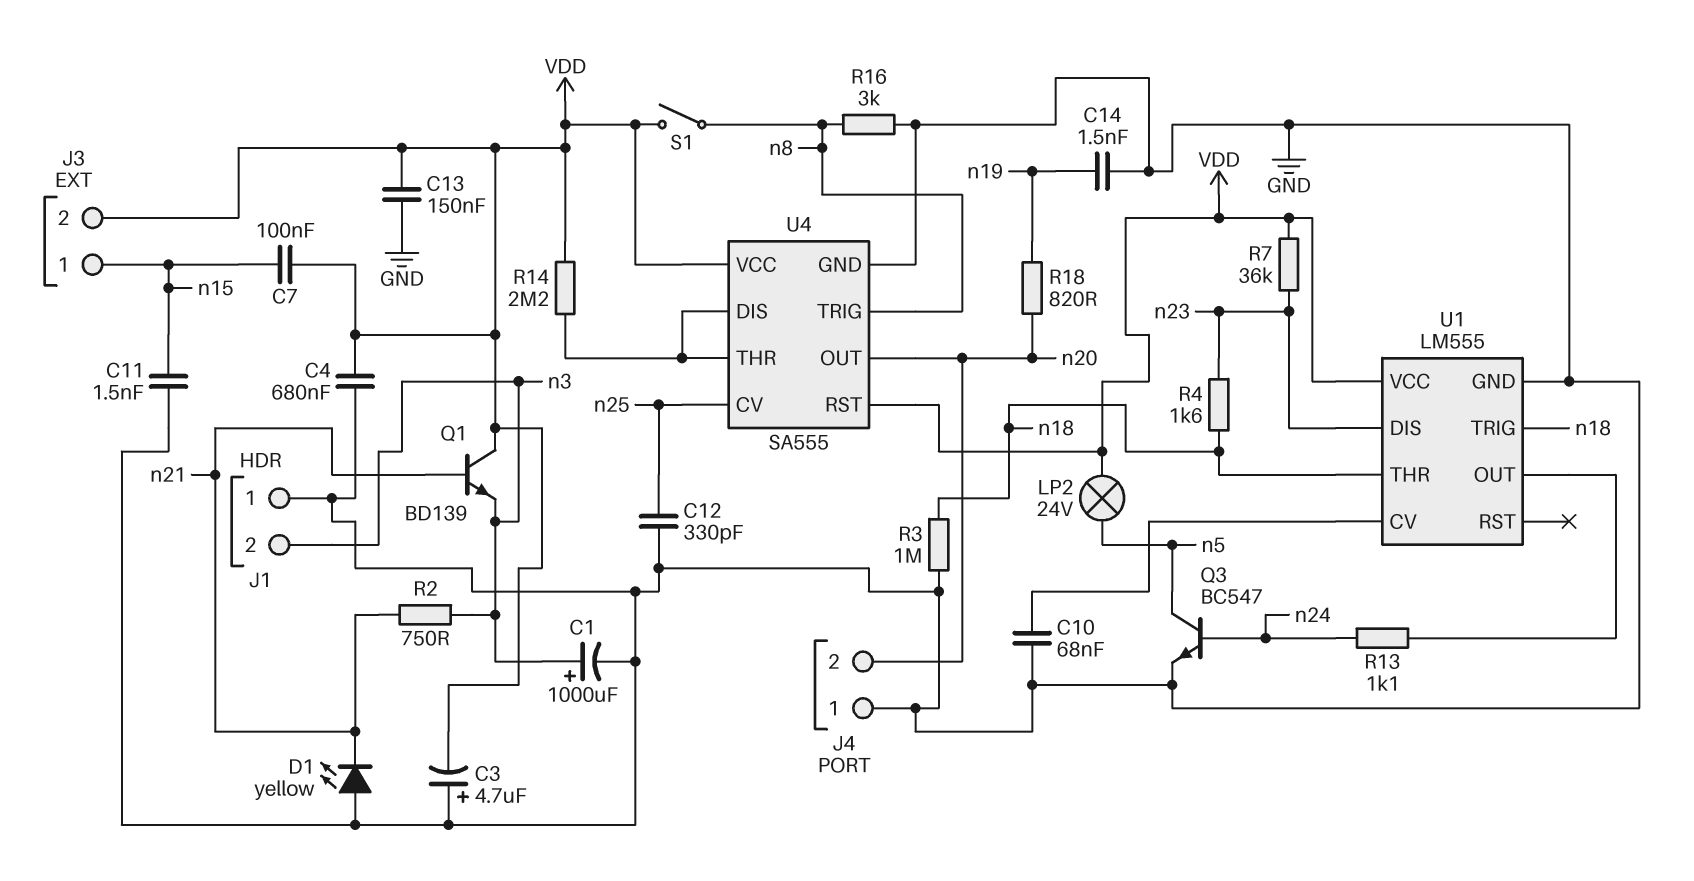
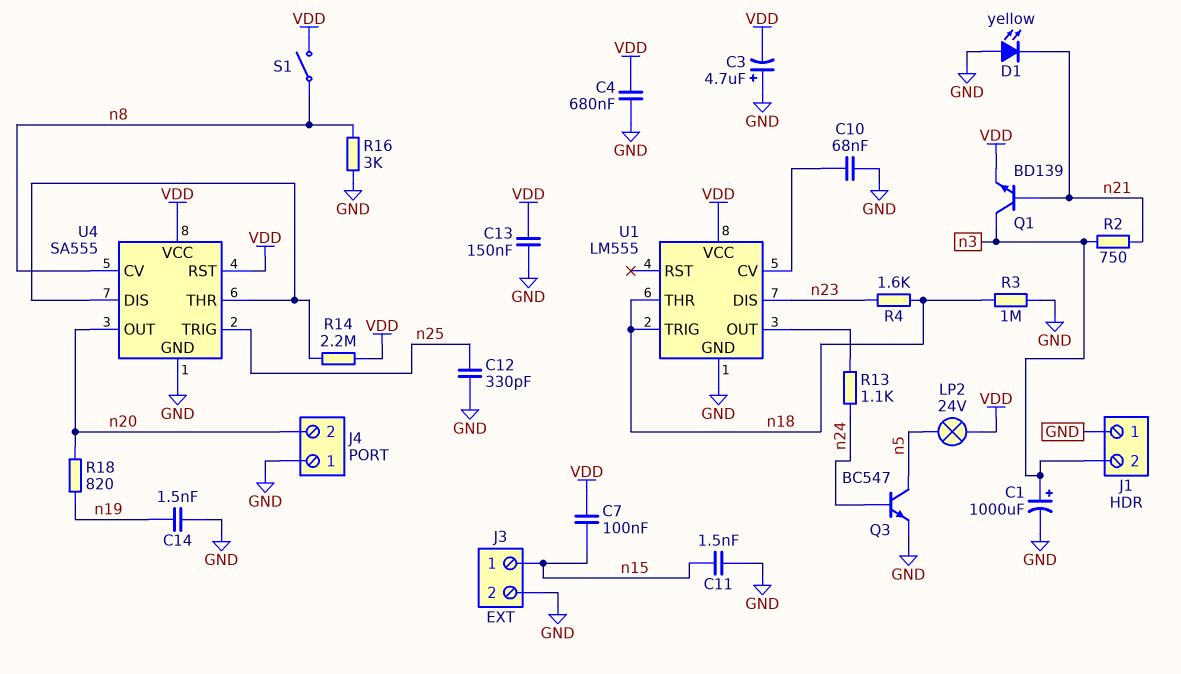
J3 pin 2: VDD -> GND
Q1: NPN BD139 (B n21, C VDD, E n3) -> NPN BD139 (B n21, C n3, E VDD)
R7: 36k (VDD, n23) -> none
U4 pin CV: n25 -> n8
U4 pin TRIG: n8 -> n25

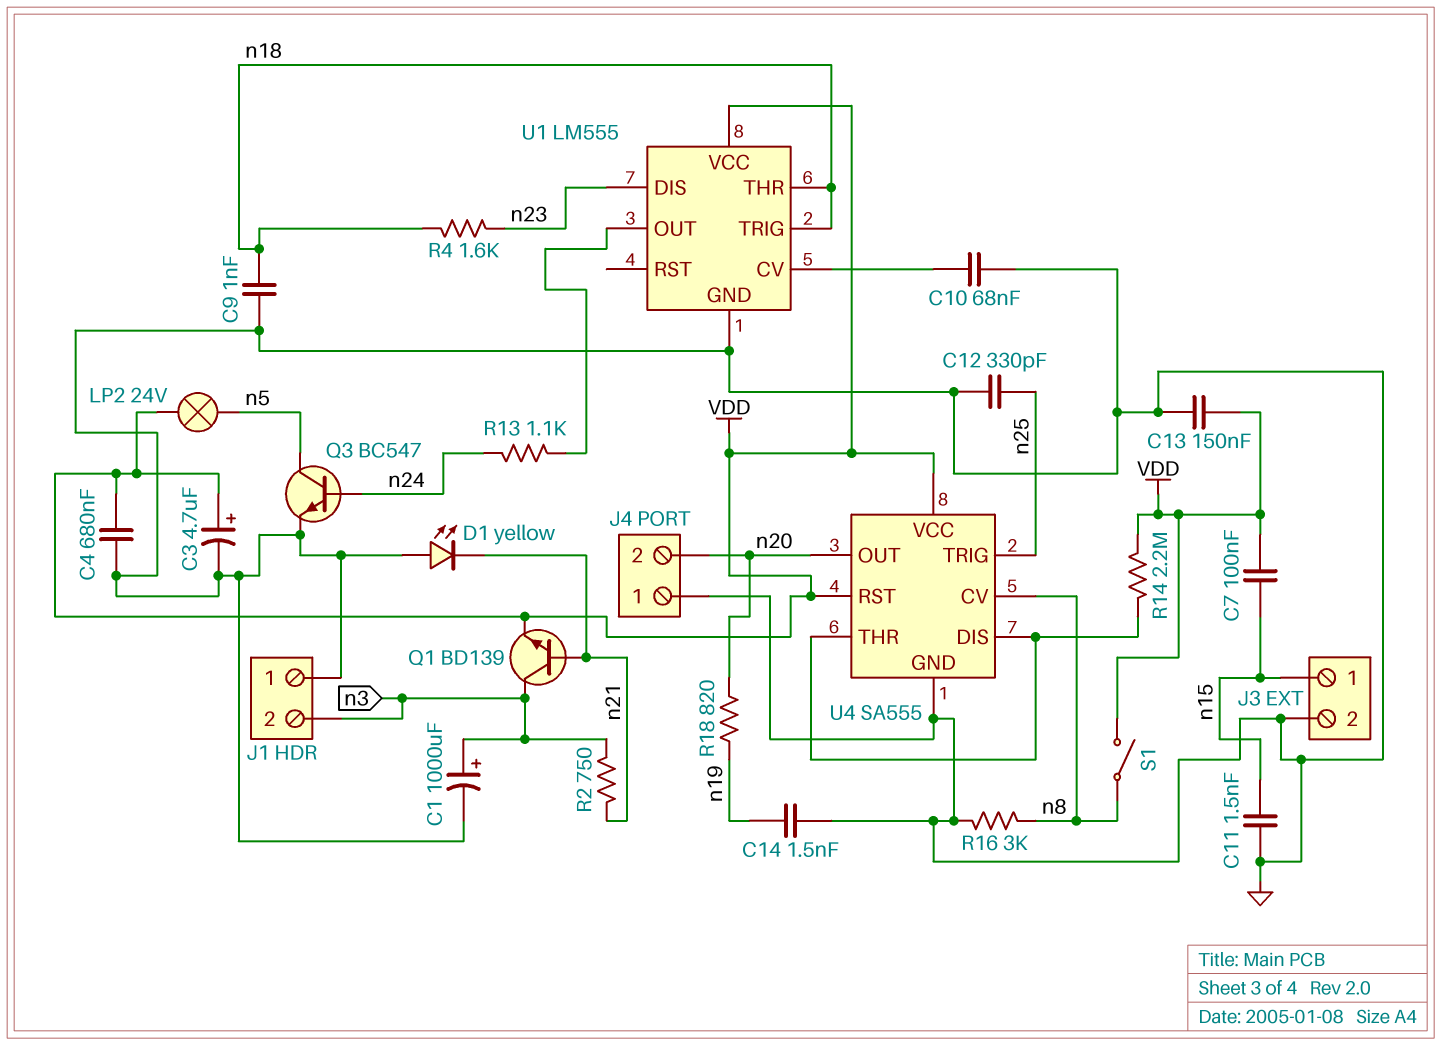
C3: 4.7uF (plus GND, minus VDD) -> 4.7uF (plus VDD, minus GND)
C9: none -> 1nF (GND, n18)
R3: 1M (GND, n18) -> none

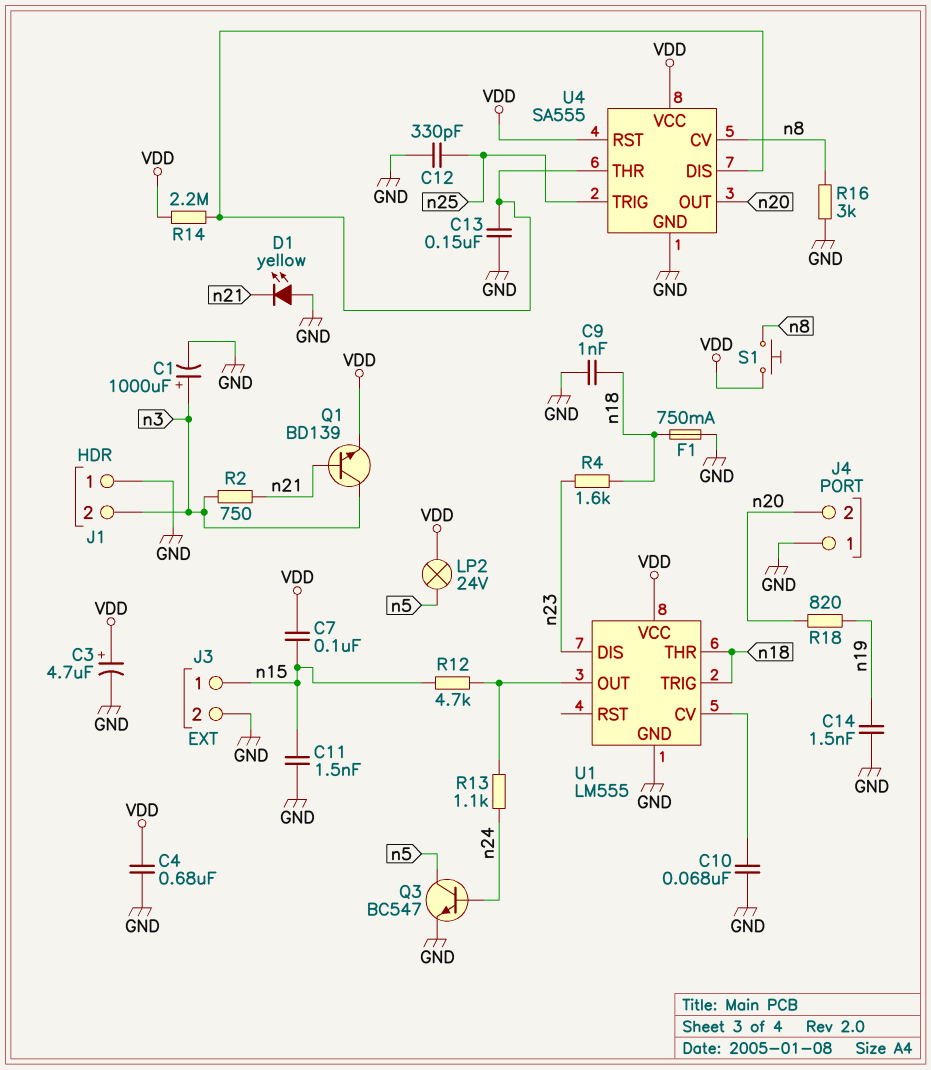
C13: 150nF (GND, VDD) -> 150nF (GND, U4/DIS)
F1: none -> 750mA (GND, n18)
R12: none -> 4.7k (U1/OUT, n15)
S1: switch (VDD, n8) -> button (VDD, n8)

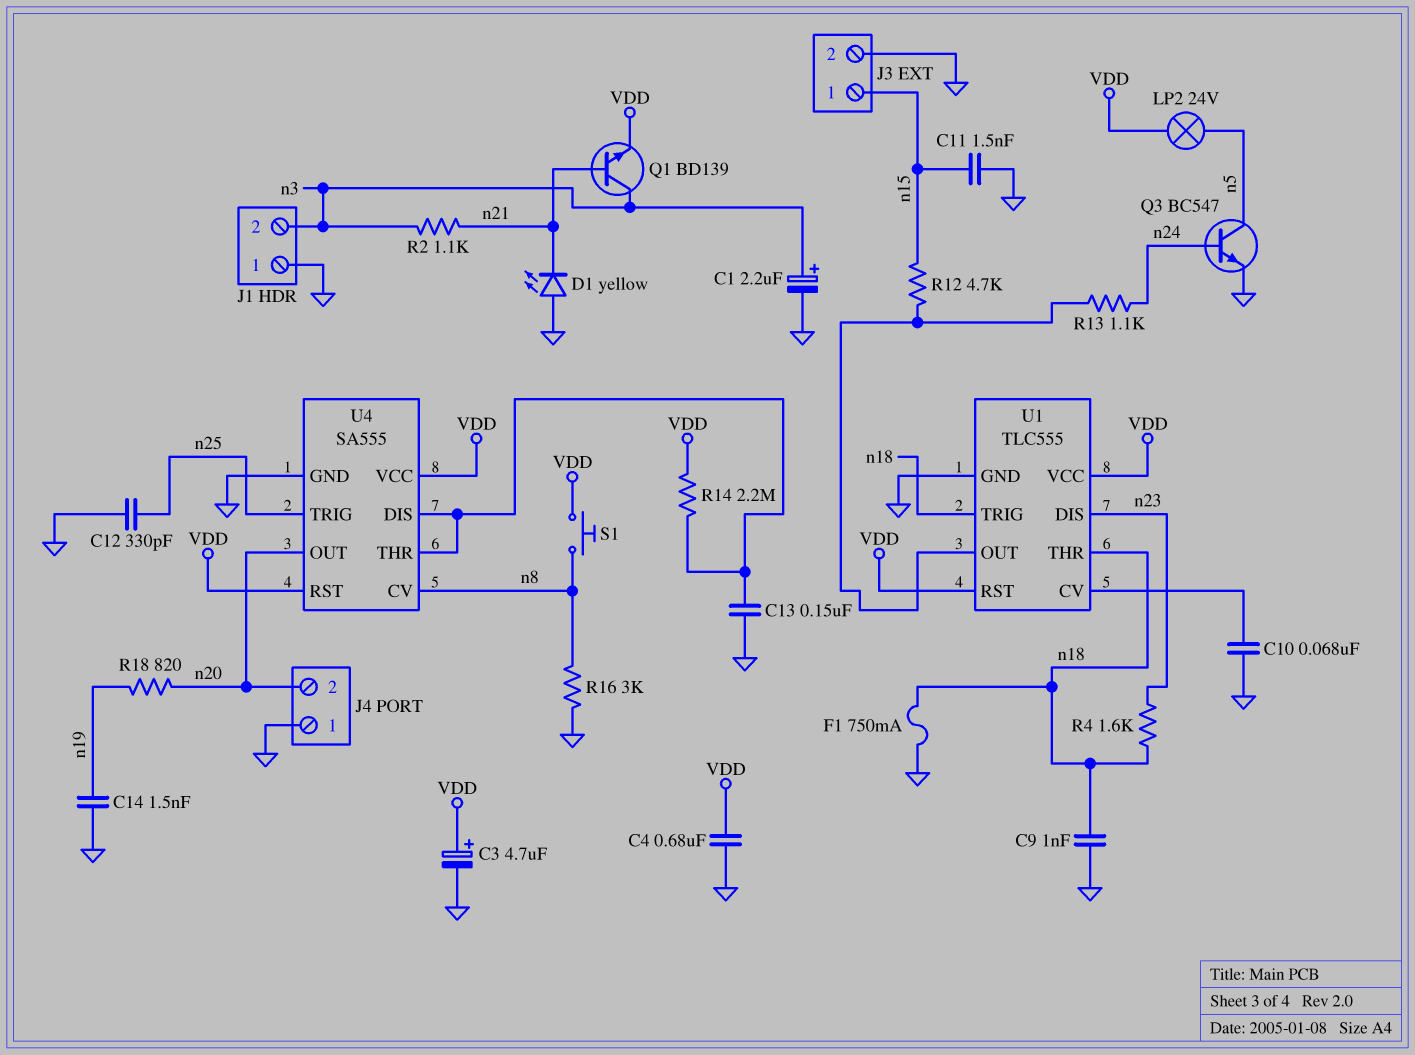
C1: 1000uF (plus n3, minus GND) -> 2.2uF (plus n3, minus GND)
C7: 100nF (VDD, n15) -> none
R2: 750 (n3, n21) -> 1.1k (n3, n21)
U1: LM555 -> TLC555
U1 pin RST: none -> VDD

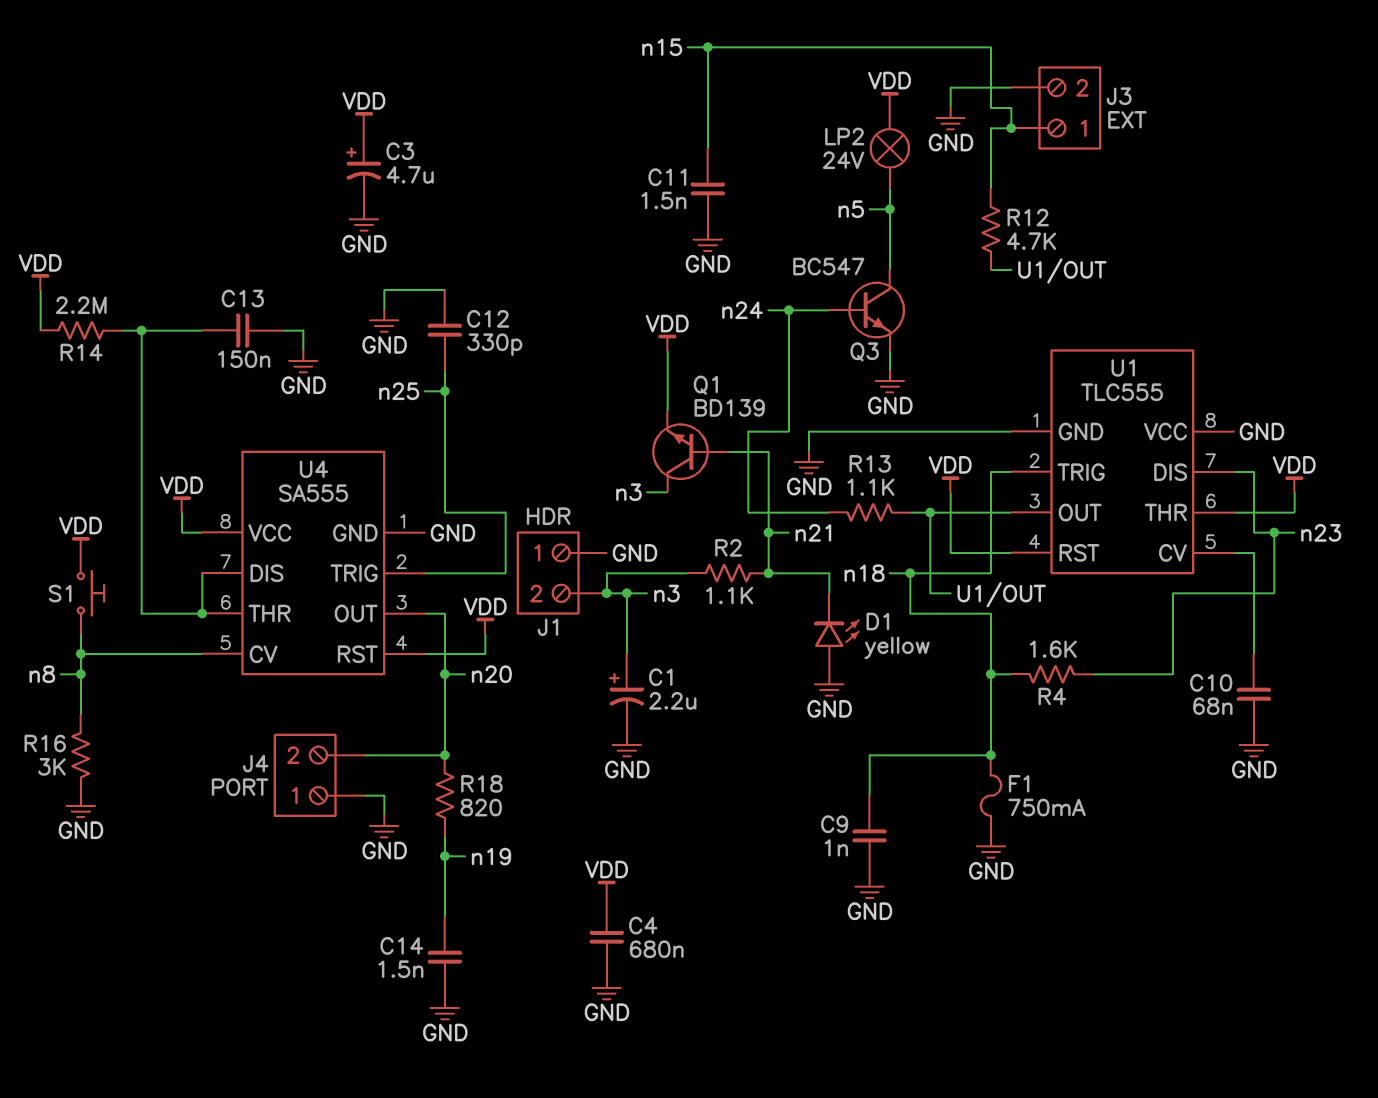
U1 pin THR: n18 -> VDD
U1 pin VCC: VDD -> GND

